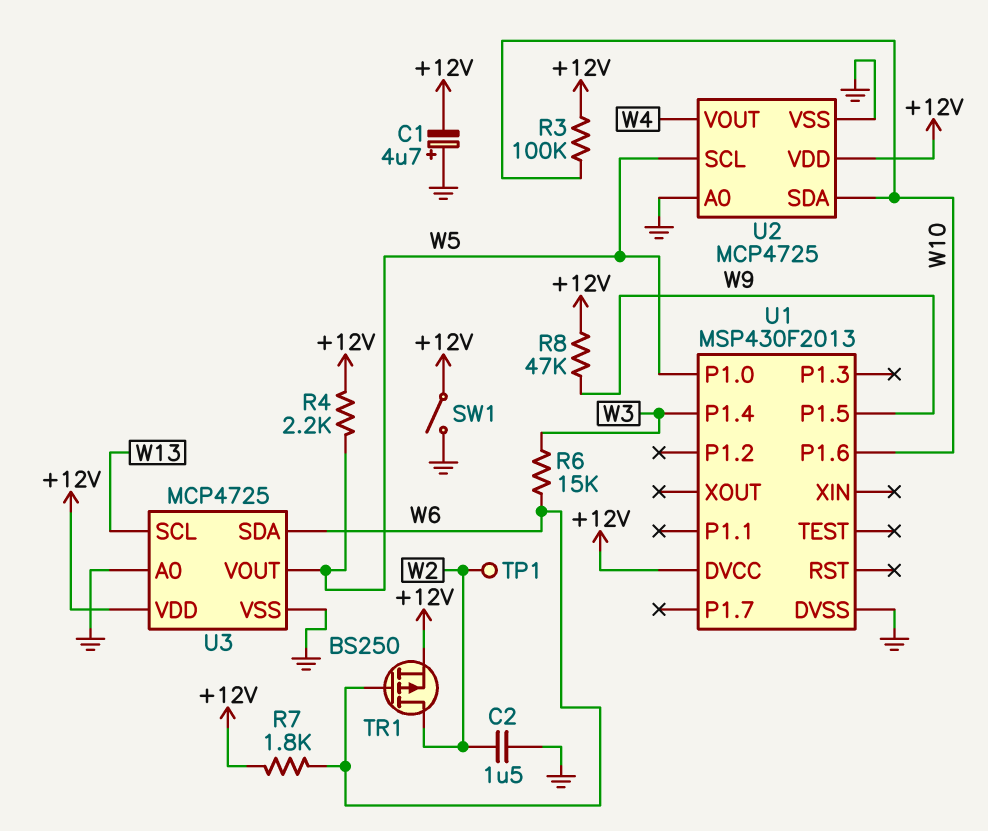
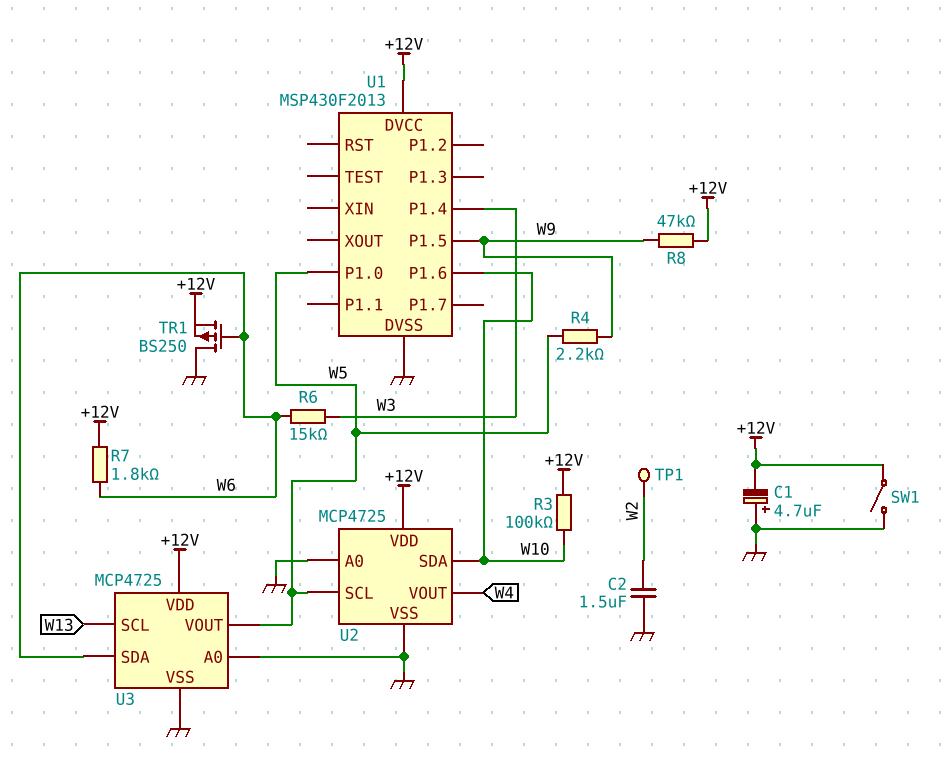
R4: 2.2k (+12V, W5) -> 2.2k (W5, W9)
TR1: PMOS BS250 (G W6, D W2, S +12V) -> PMOS BS250 (G W6, D GND, S +12V)

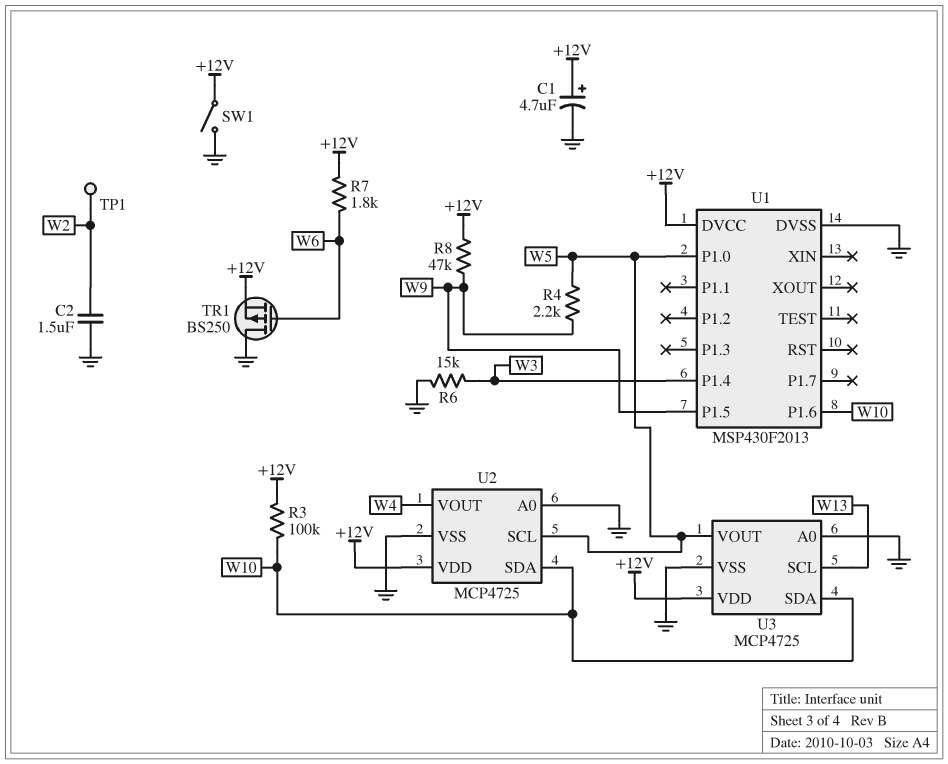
C1: 4.7uF (plus GND, minus +12V) -> 4.7uF (plus +12V, minus GND)
R6: 15k (W3, W6) -> 15k (GND, W3)
U3 pin SDA: W6 -> W10

